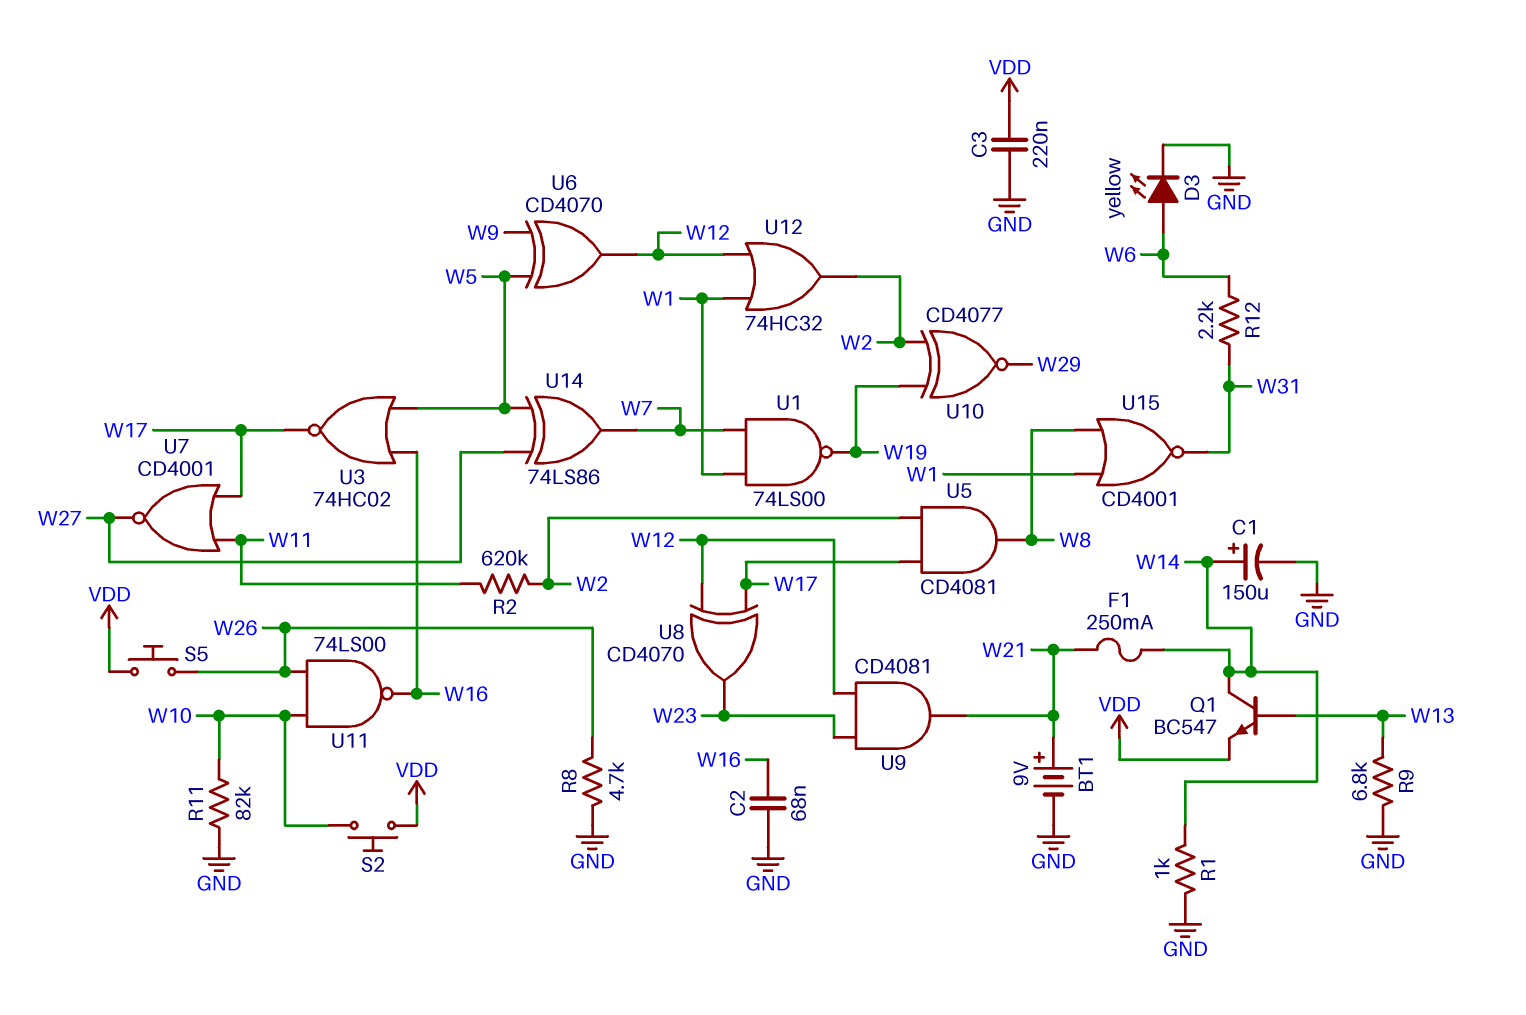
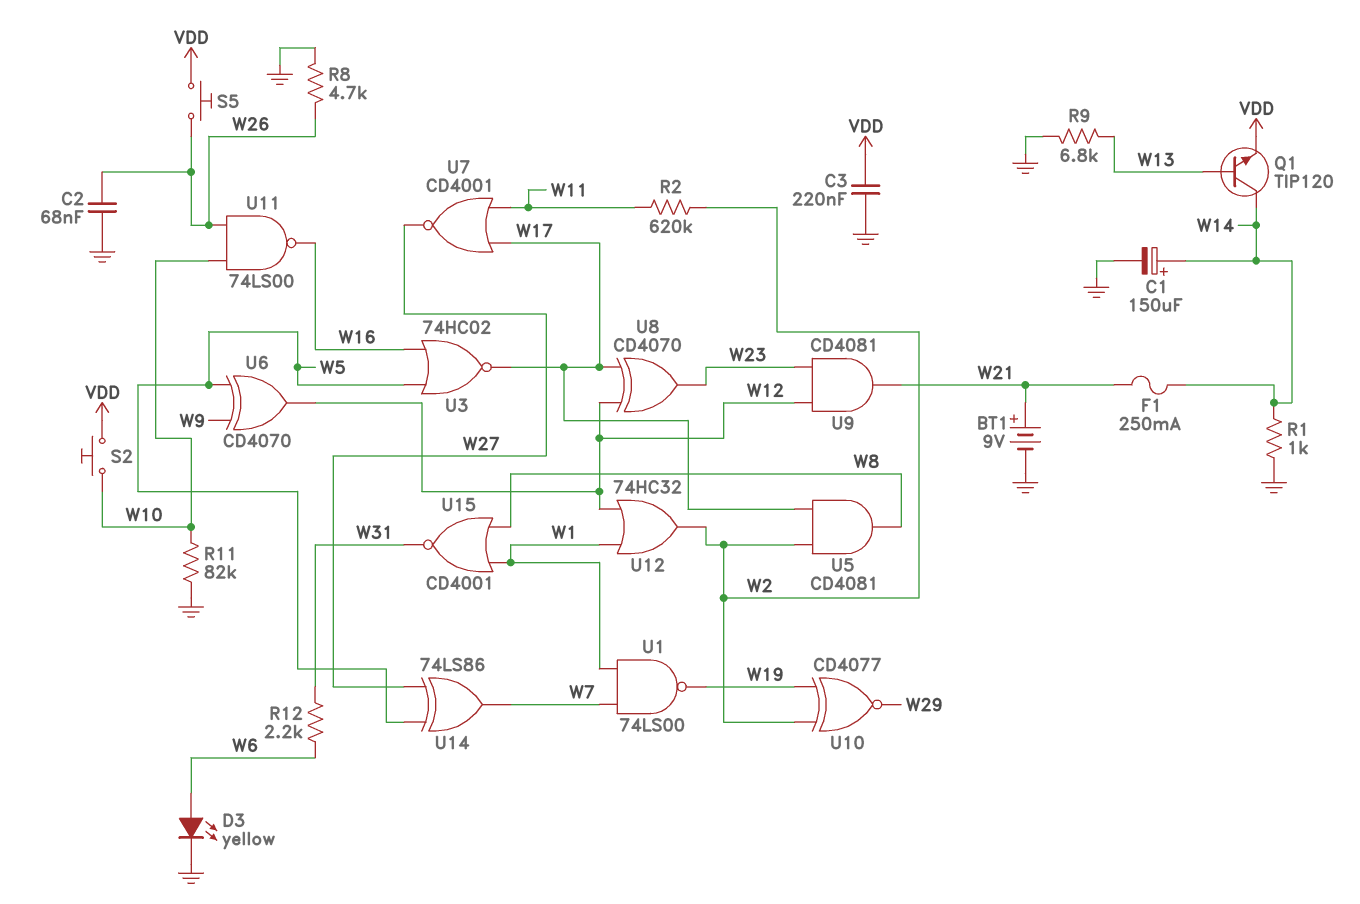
C2: 68nF (GND, W16) -> 68nF (GND, W26)
Q1: NPN BC547 (B W13, C W14, E VDD) -> NPN TIP120 (B W13, C W14, E VDD)

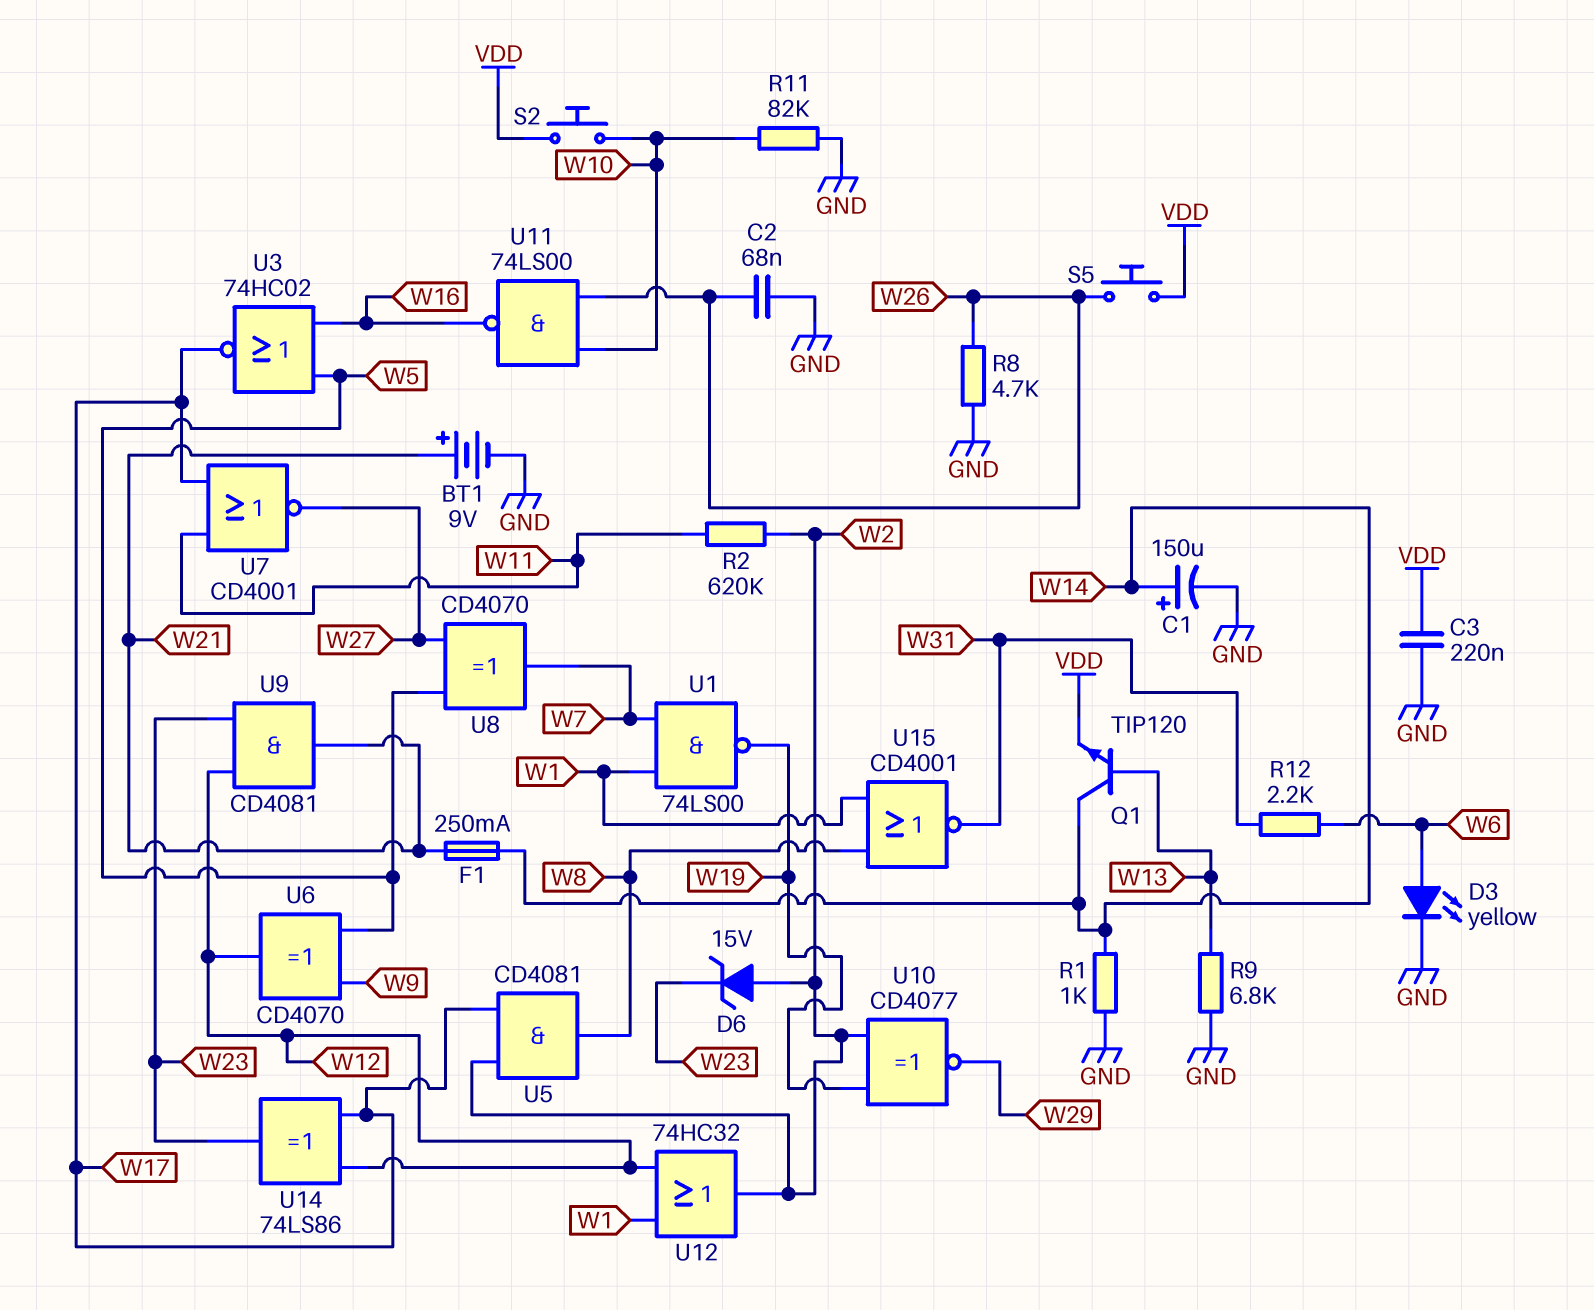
D6: none -> zener 15V (A W2, K W23)
U8: XOR CD4070 (in W12, in W17, out W23) -> XOR CD4070 (in W5, in W27, out W7)
U14: XOR 74LS86 (in W5, in W27, out W7) -> XOR 74LS86 (in W12, in W17, out W23)

